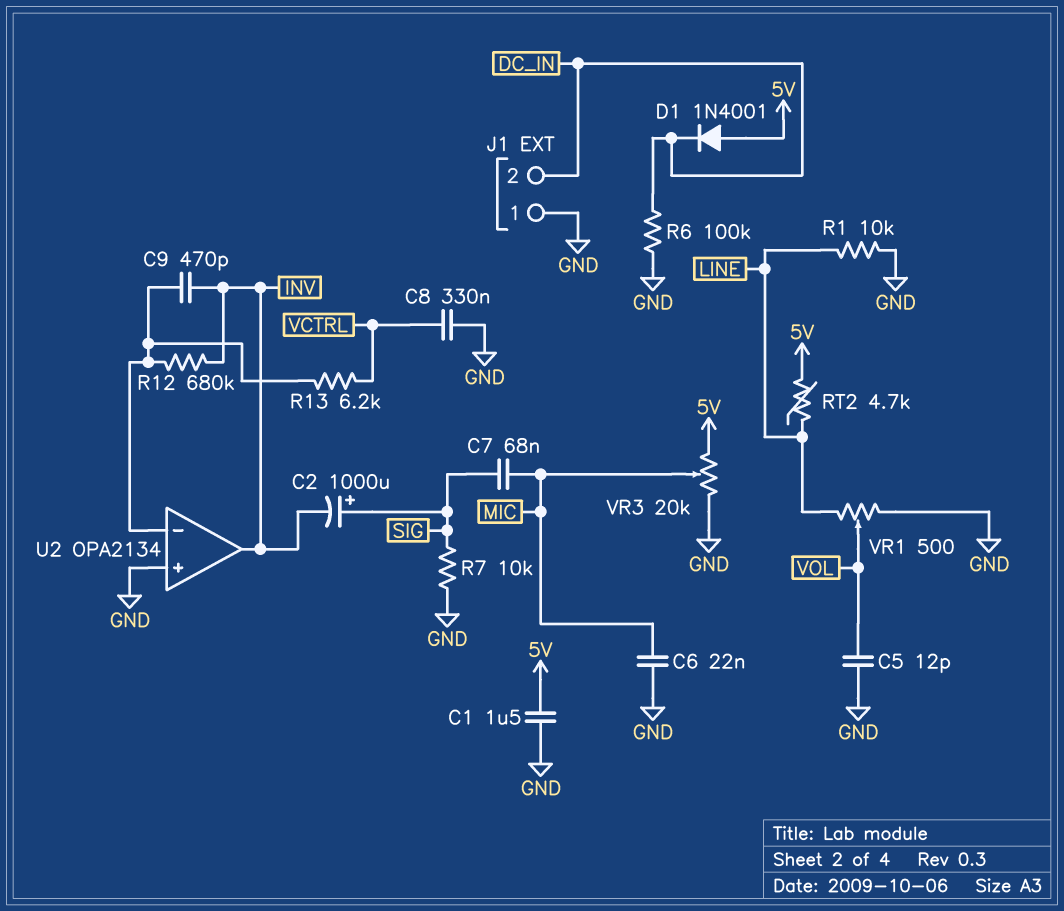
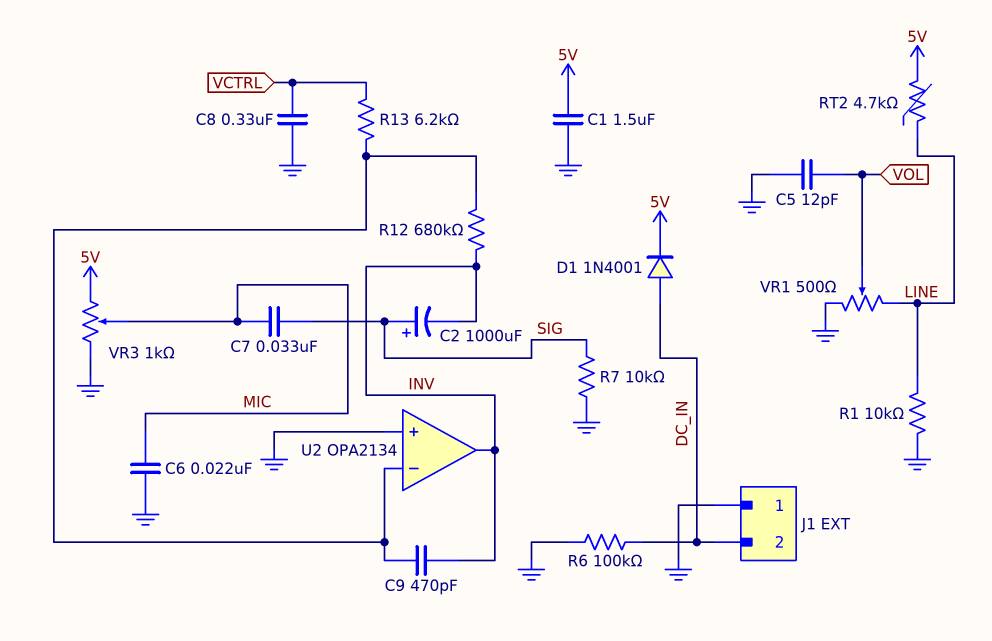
C7: 68nF (MIC, SIG) -> 33nF (MIC, SIG)
D1: diode 1N4001 (A 5V, K DC_IN) -> diode 1N4001 (A DC_IN, K 5V)
VR3: 20k (5V, GND, wiper MIC) -> 1k (5V, GND, wiper MIC)

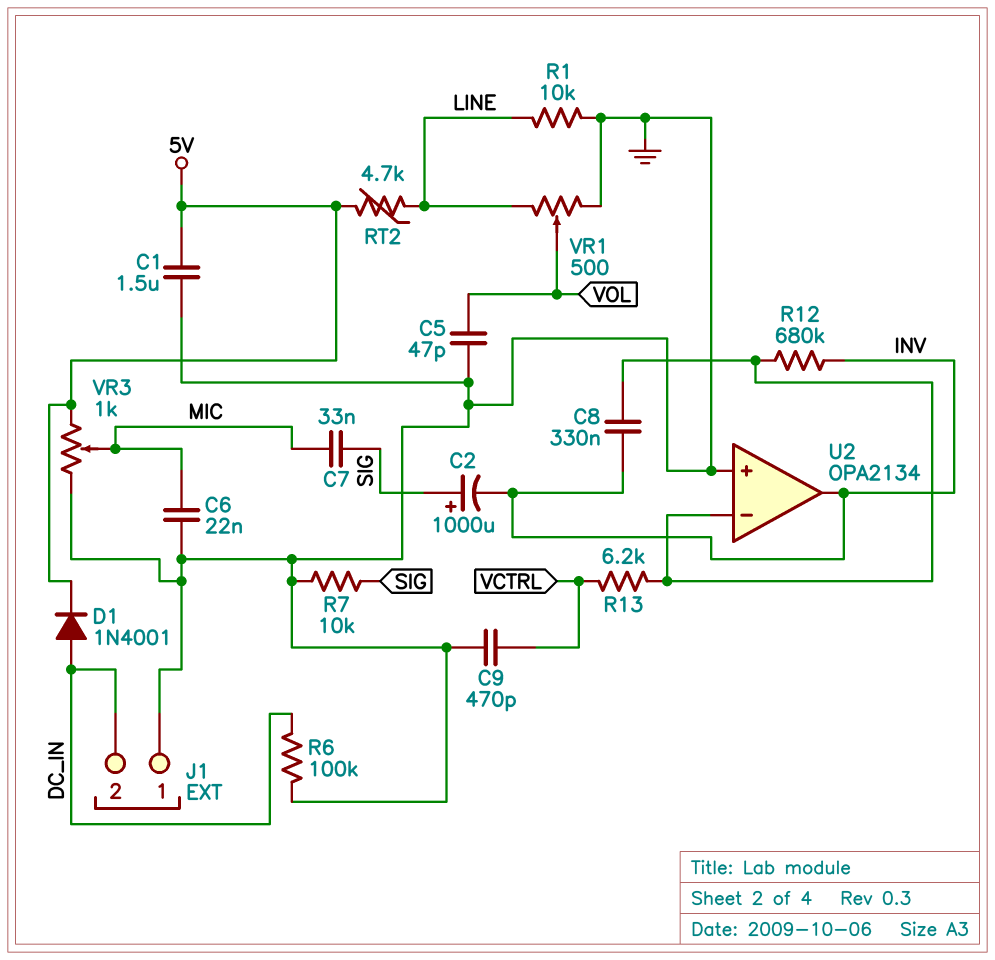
C5: 12pF (GND, VOL) -> 47pF (GND, VOL)
C8: 330nF (GND, VCTRL) -> 330nF (INV, U2/in-)
C9: 470pF (INV, U2/in-) -> 470pF (GND, VCTRL)

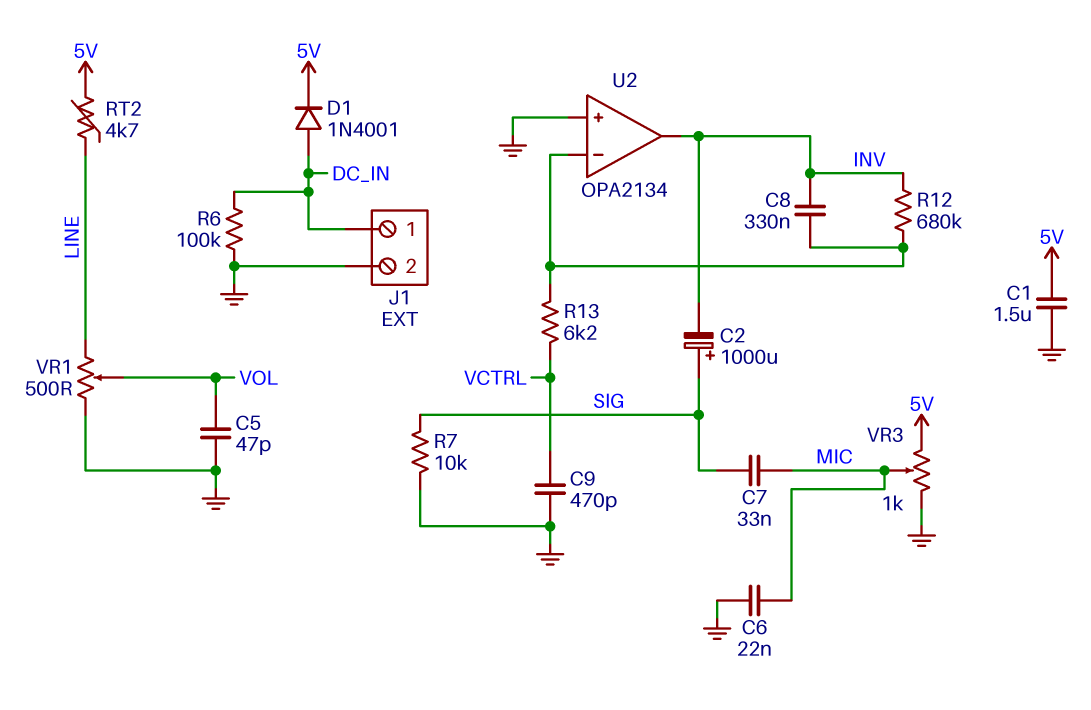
J1 pin 1: GND -> DC_IN
J1 pin 2: DC_IN -> GND
R1: 10k (GND, LINE) -> none

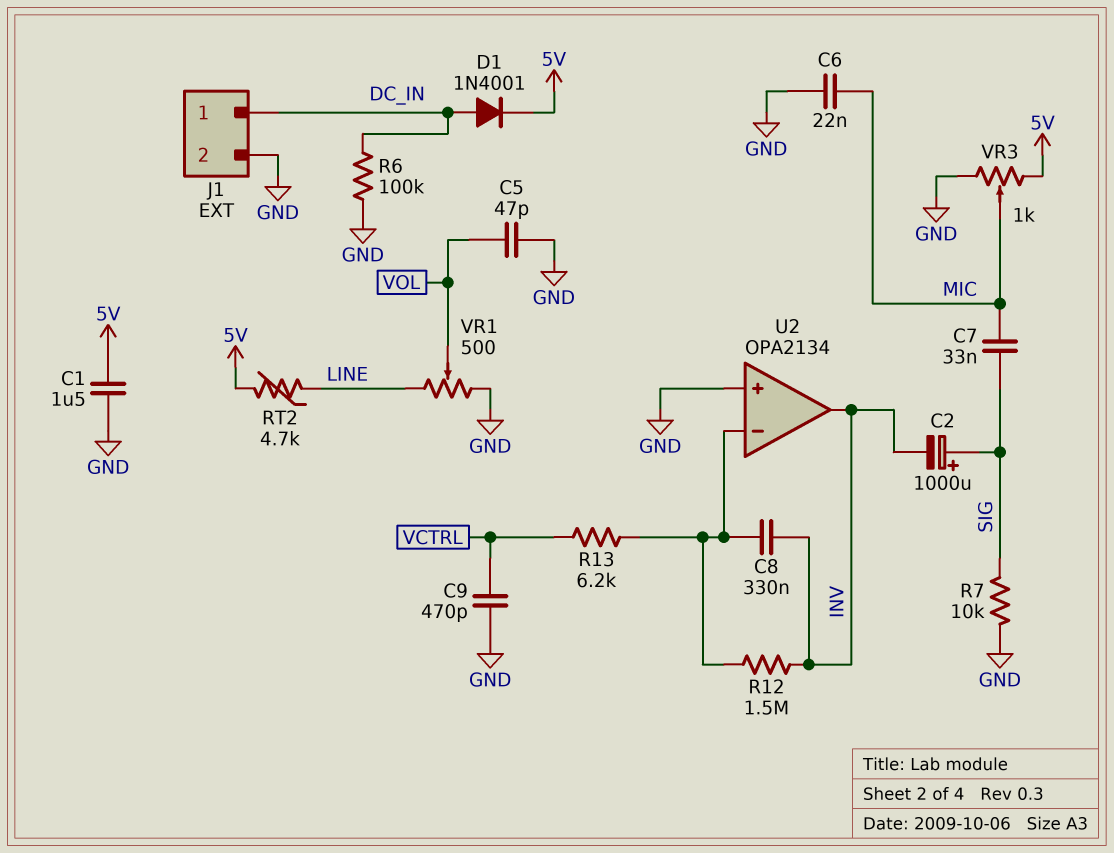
R12: 680k (INV, U2/in-) -> 1.5M (INV, U2/in-)

